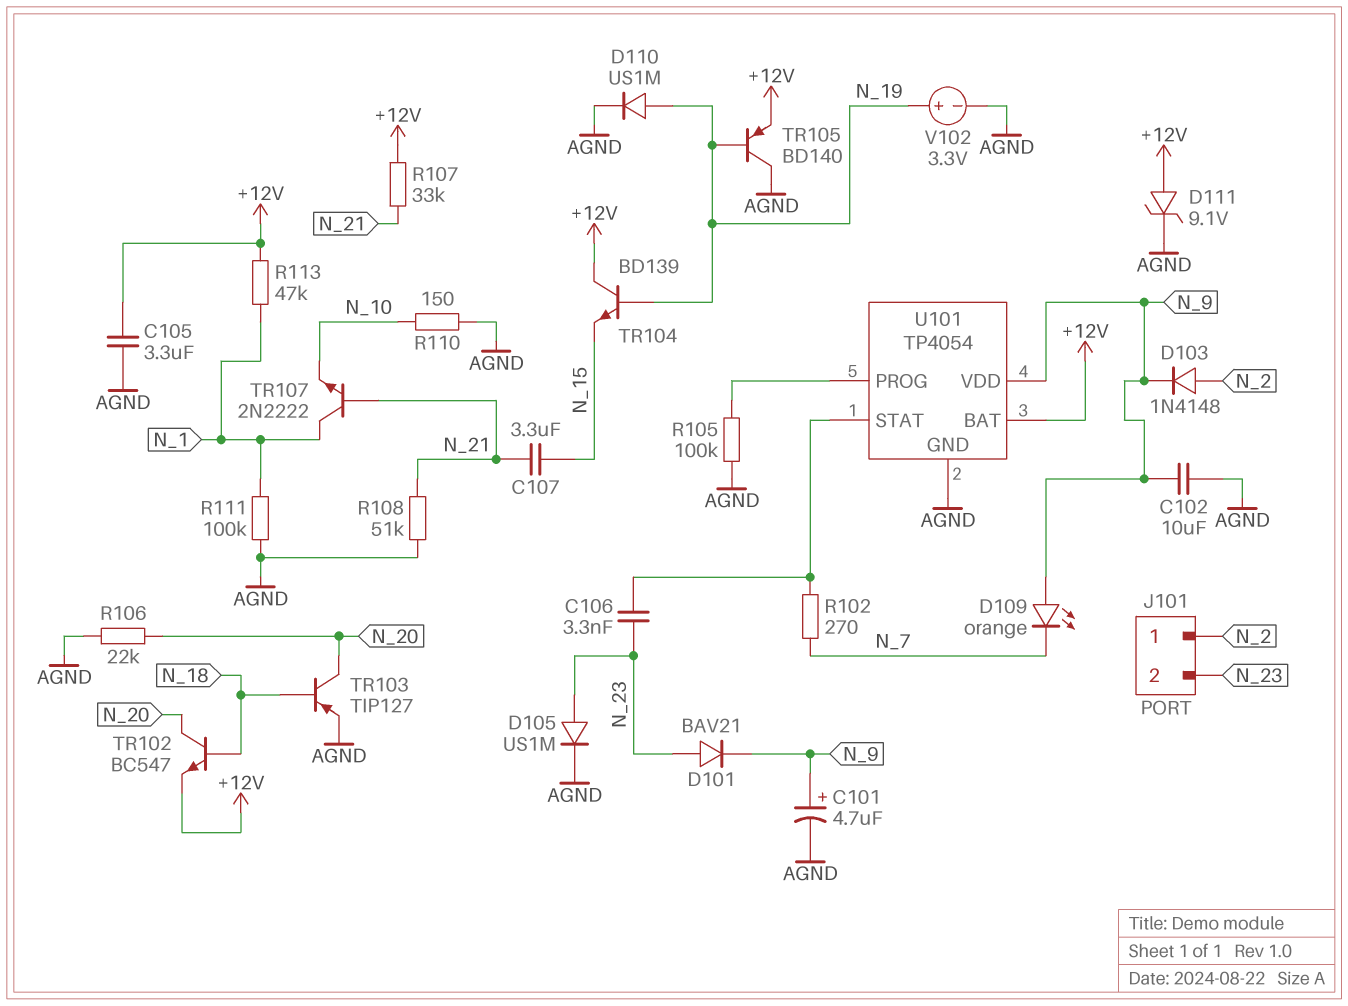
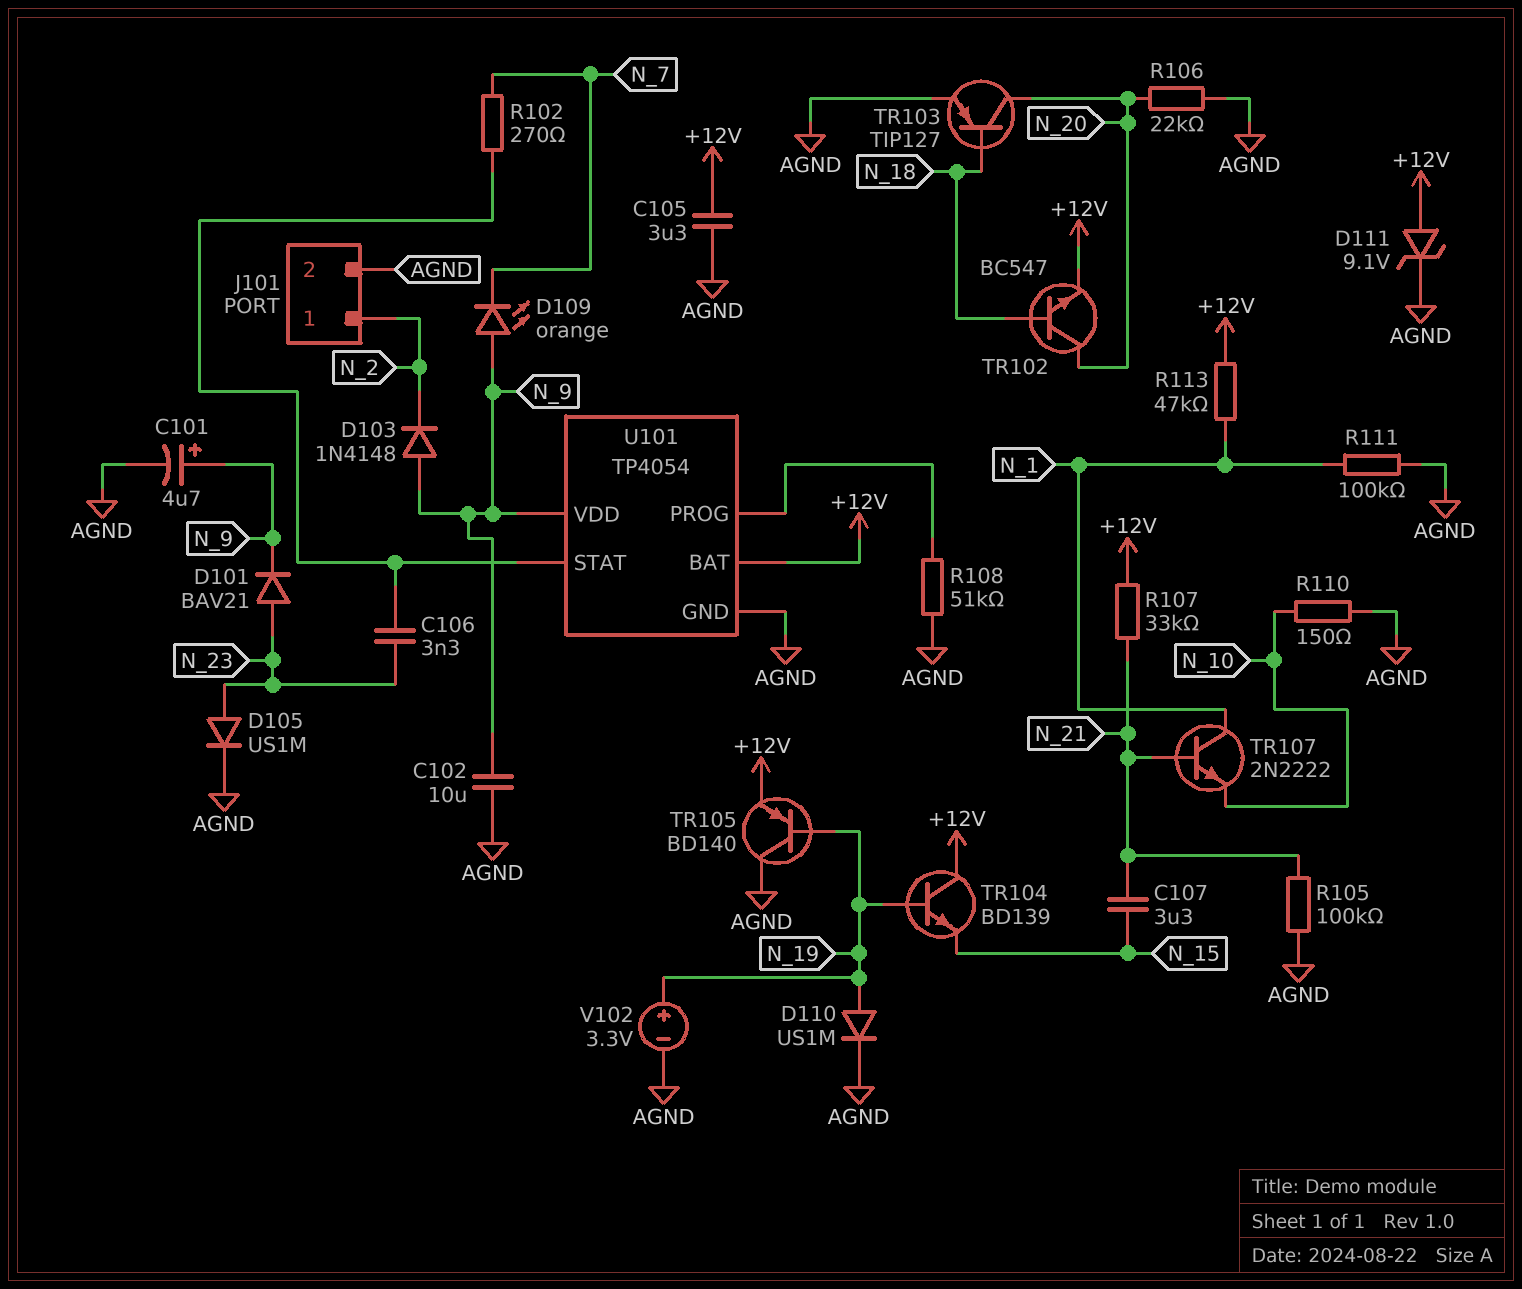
D103: diode 1N4148 (A N_2, K N_9) -> diode 1N4148 (A N_9, K N_2)
J101 pin 2: N_23 -> AGND
R105: 100k (AGND, U101/PROG) -> 100k (AGND, N_21)
R108: 51k (AGND, N_21) -> 51k (AGND, U101/PROG)

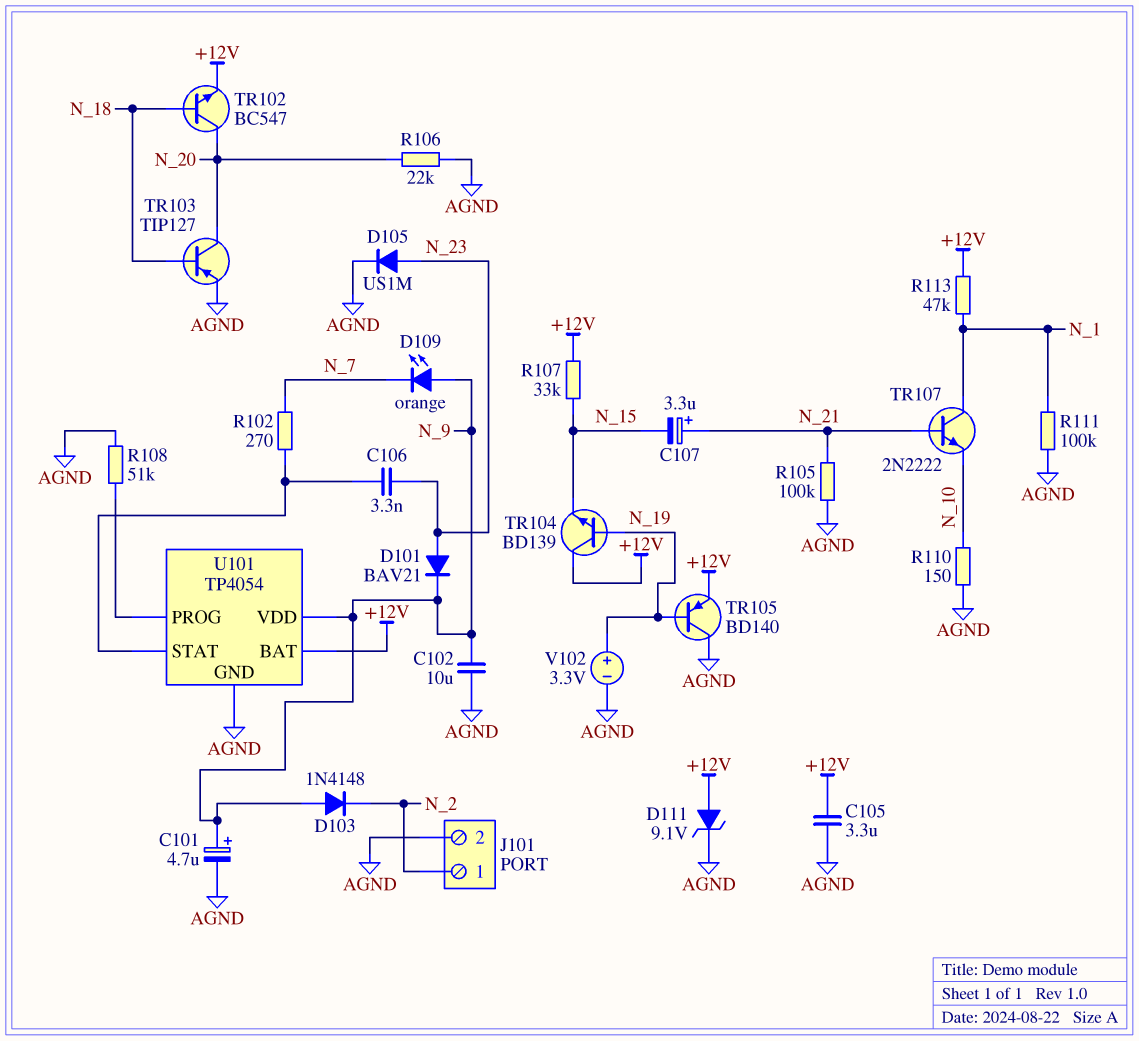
C107: 3.3uF (N_15, N_21) -> 3.3uF (plus N_21, minus N_15)
D110: diode US1M (A N_19, K AGND) -> none
R107: 33k (+12V, N_21) -> 33k (+12V, N_15)

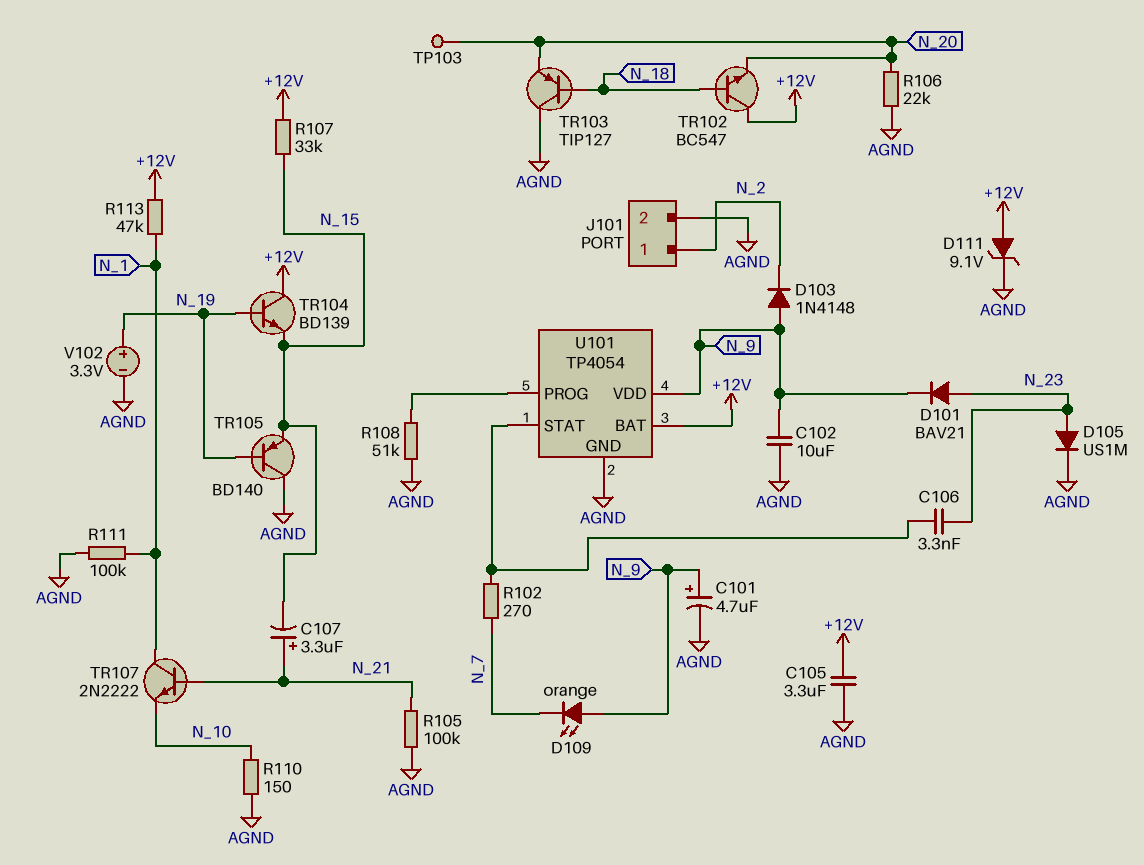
TP103: none -> test point (N_20)
TR102: NPN BC547 (B N_18, C N_20, E +12V) -> NPN BC547 (B N_18, C +12V, E N_20)
TR103: PNP TIP127 (B N_18, C N_20, E AGND) -> PNP TIP127 (B N_18, C AGND, E N_20)
TR105: PNP BD140 (B N_19, C AGND, E +12V) -> PNP BD140 (B N_19, C AGND, E N_15)

